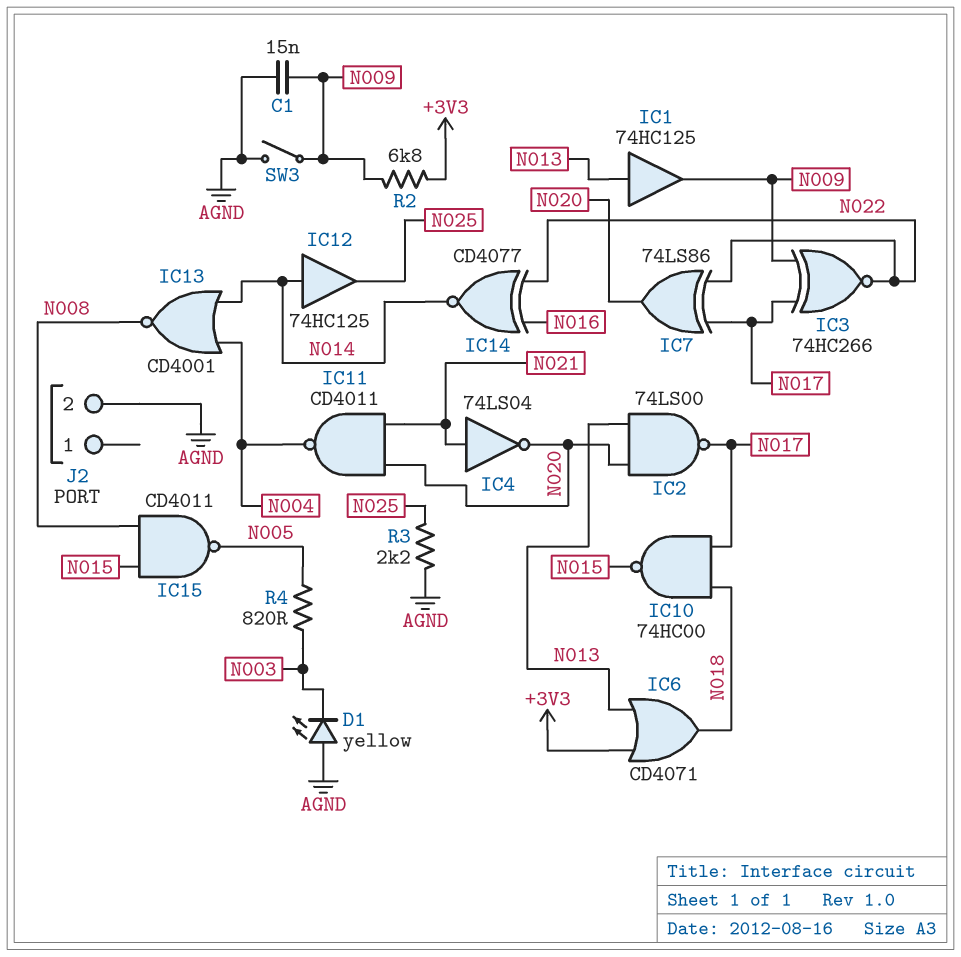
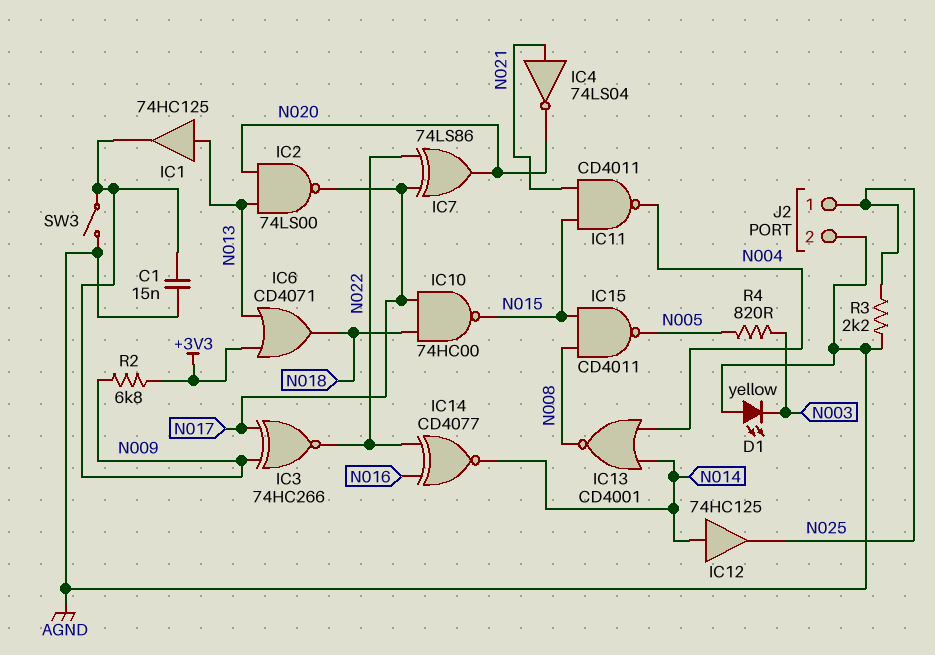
IC11: NAND CD4011 (in N020, in N021, out N004) -> NAND CD4011 (in N015, in N021, out N004)
J2 pin 1: none -> N025

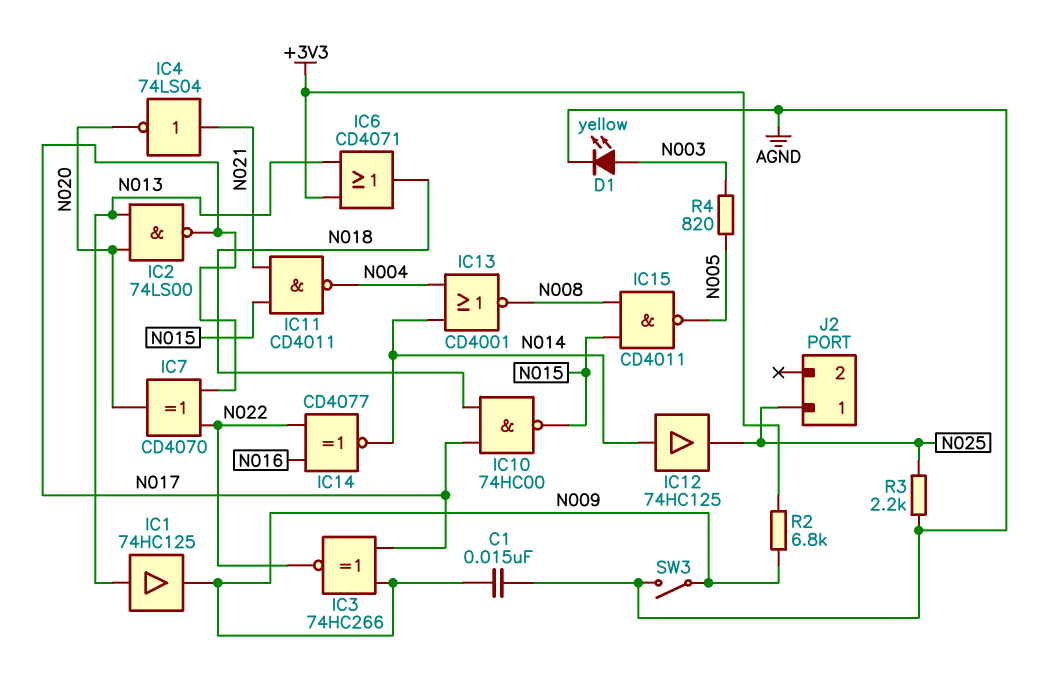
D1: LED yellow (A AGND, K N003) -> LED yellow (A N003, K AGND)
IC7: XOR 74LS86 (in N017, in N022, out N020) -> XOR CD4070 (in N017, in N022, out N020)
J2 pin 2: AGND -> none

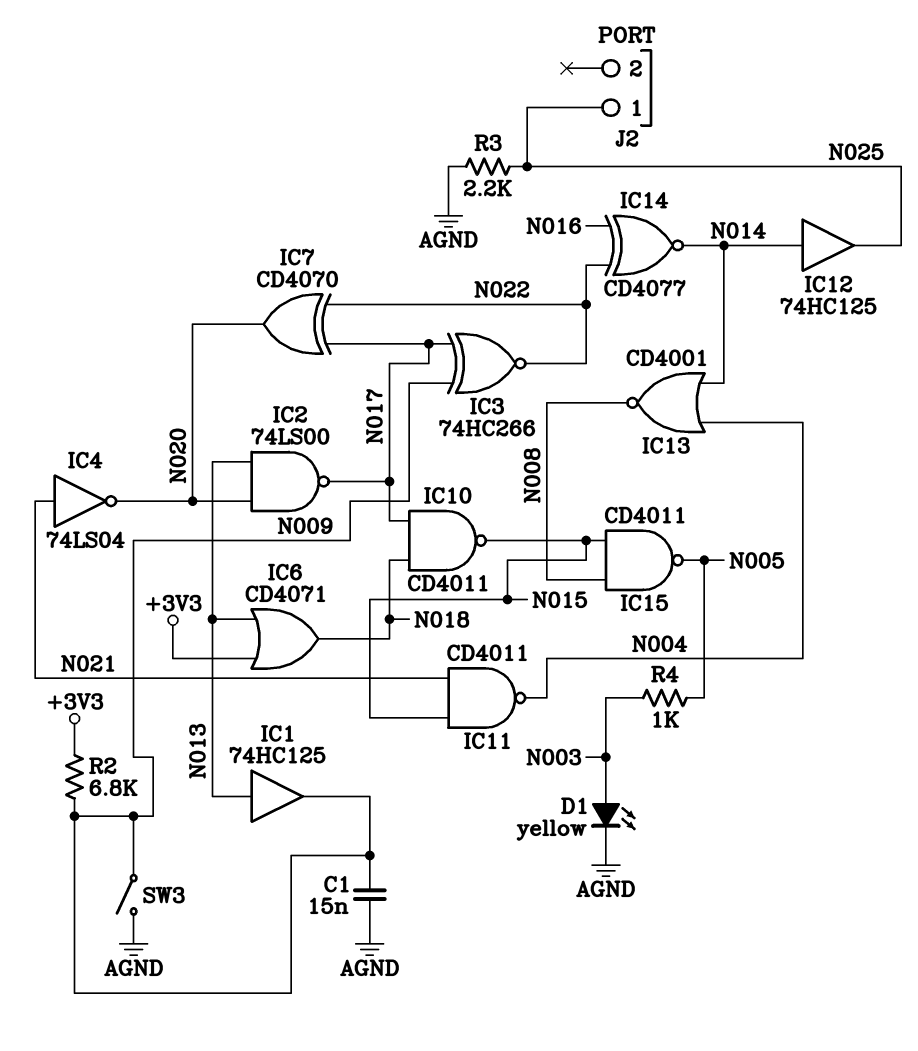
IC10: NAND 74HC00 (in N017, in N018, out N015) -> NAND CD4011 (in N017, in N018, out N015)
R4: 820 (N003, N005) -> 1k (N003, N005)

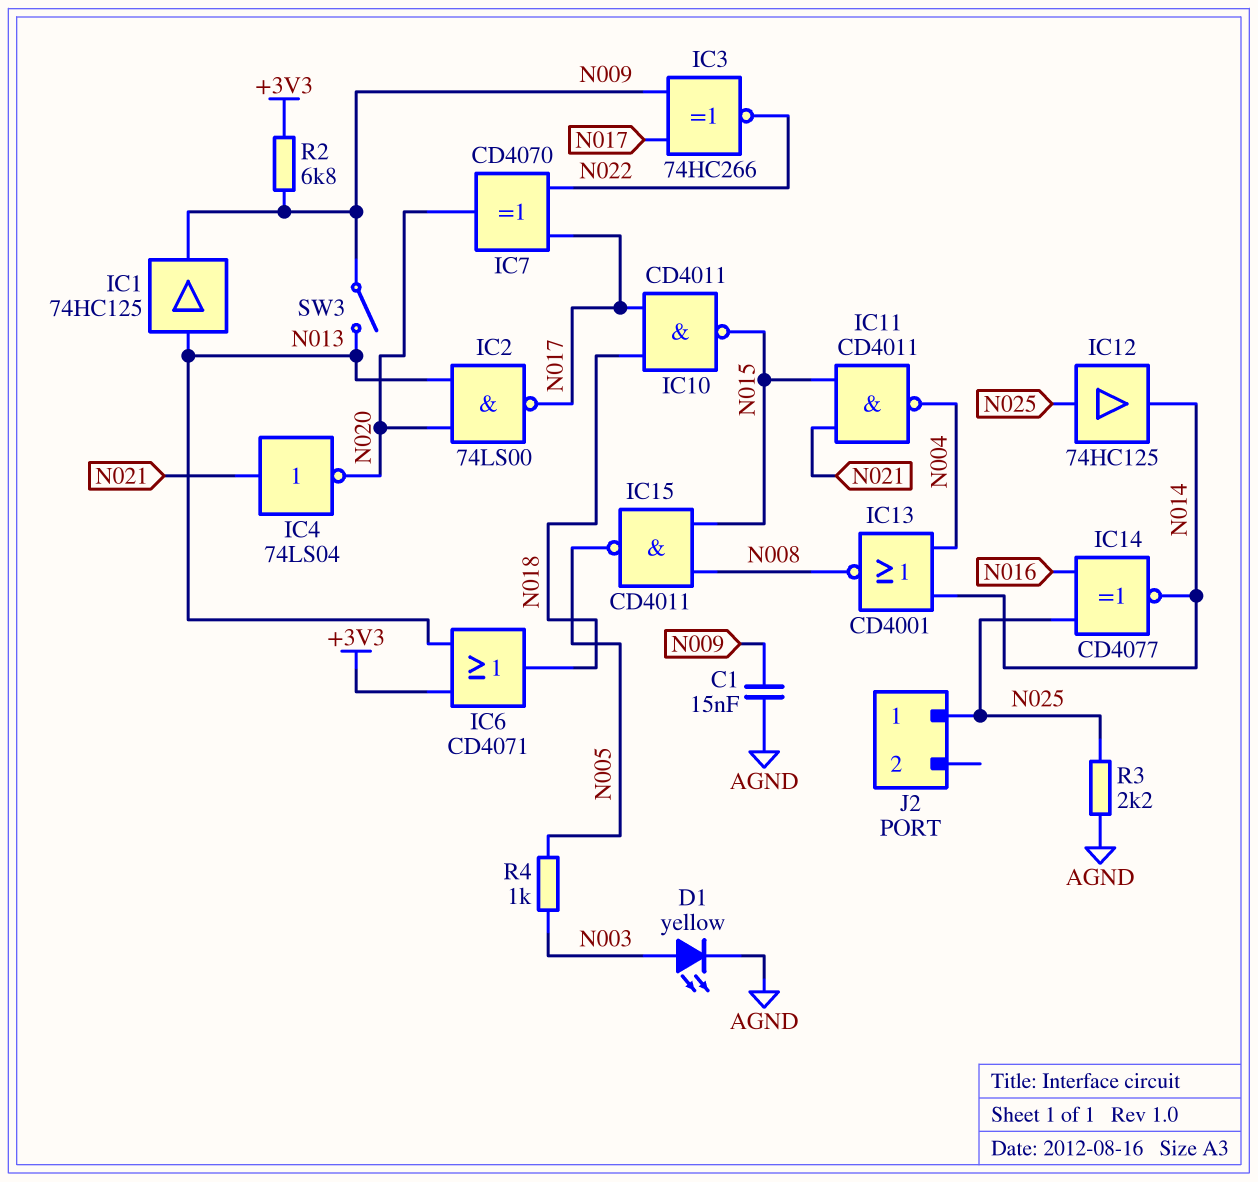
IC12: buffer 74HC125 (in N014, out N025) -> buffer 74HC125 (in N025, out N014)
IC14: XNOR CD4077 (in N016, in N022, out N014) -> XNOR CD4077 (in N016, in N025, out N014)
SW3: switch (AGND, N009) -> switch (N009, N013)

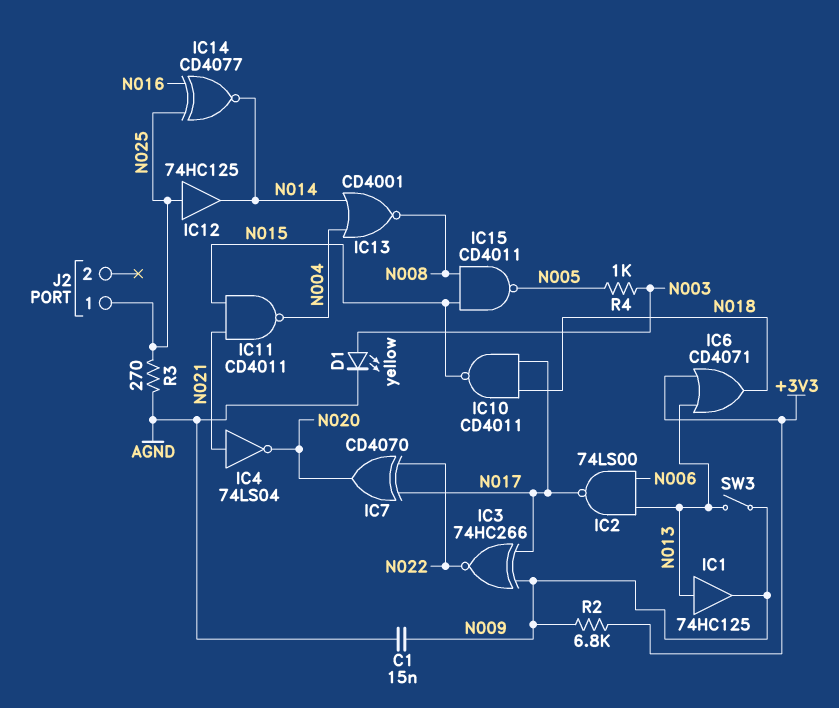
IC2: NAND 74LS00 (in N013, in N020, out N017) -> NAND 74LS00 (in N006, in N013, out N017)
R3: 2.2k (AGND, N025) -> 270 (AGND, N025)

